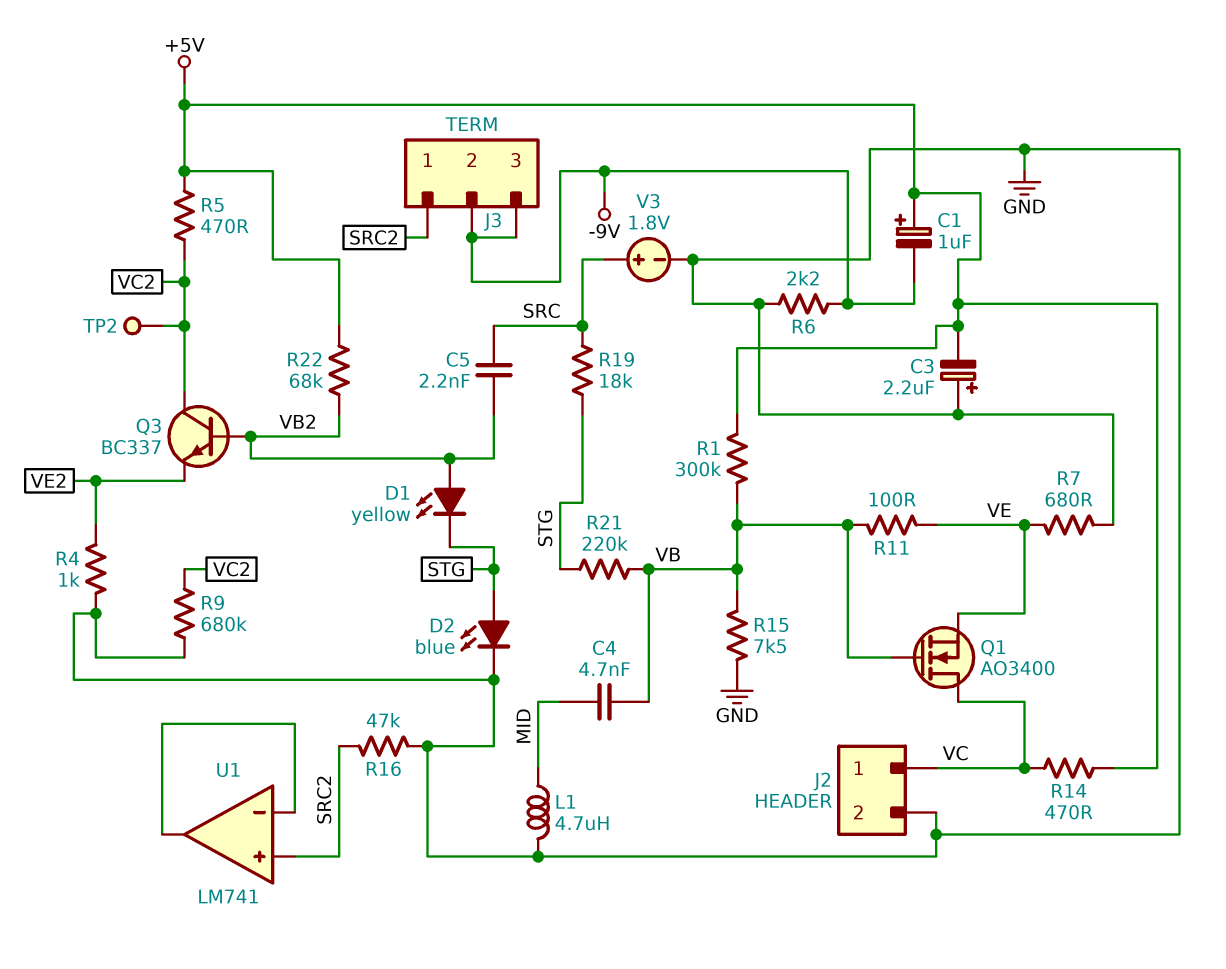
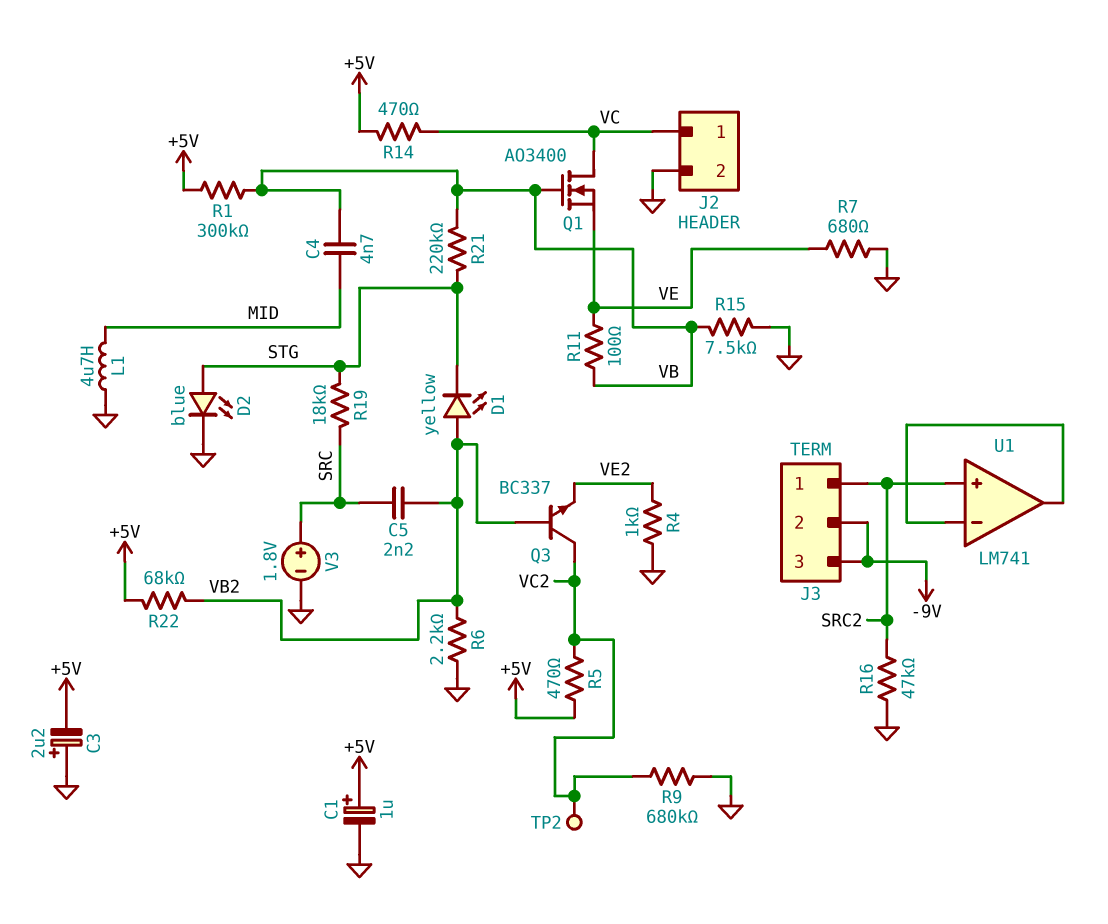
C1: 1uF (plus +5V, minus -9V) -> 1uF (plus +5V, minus GND)
R6: 2.2k (-9V, GND) -> 2.2k (GND, VB2)

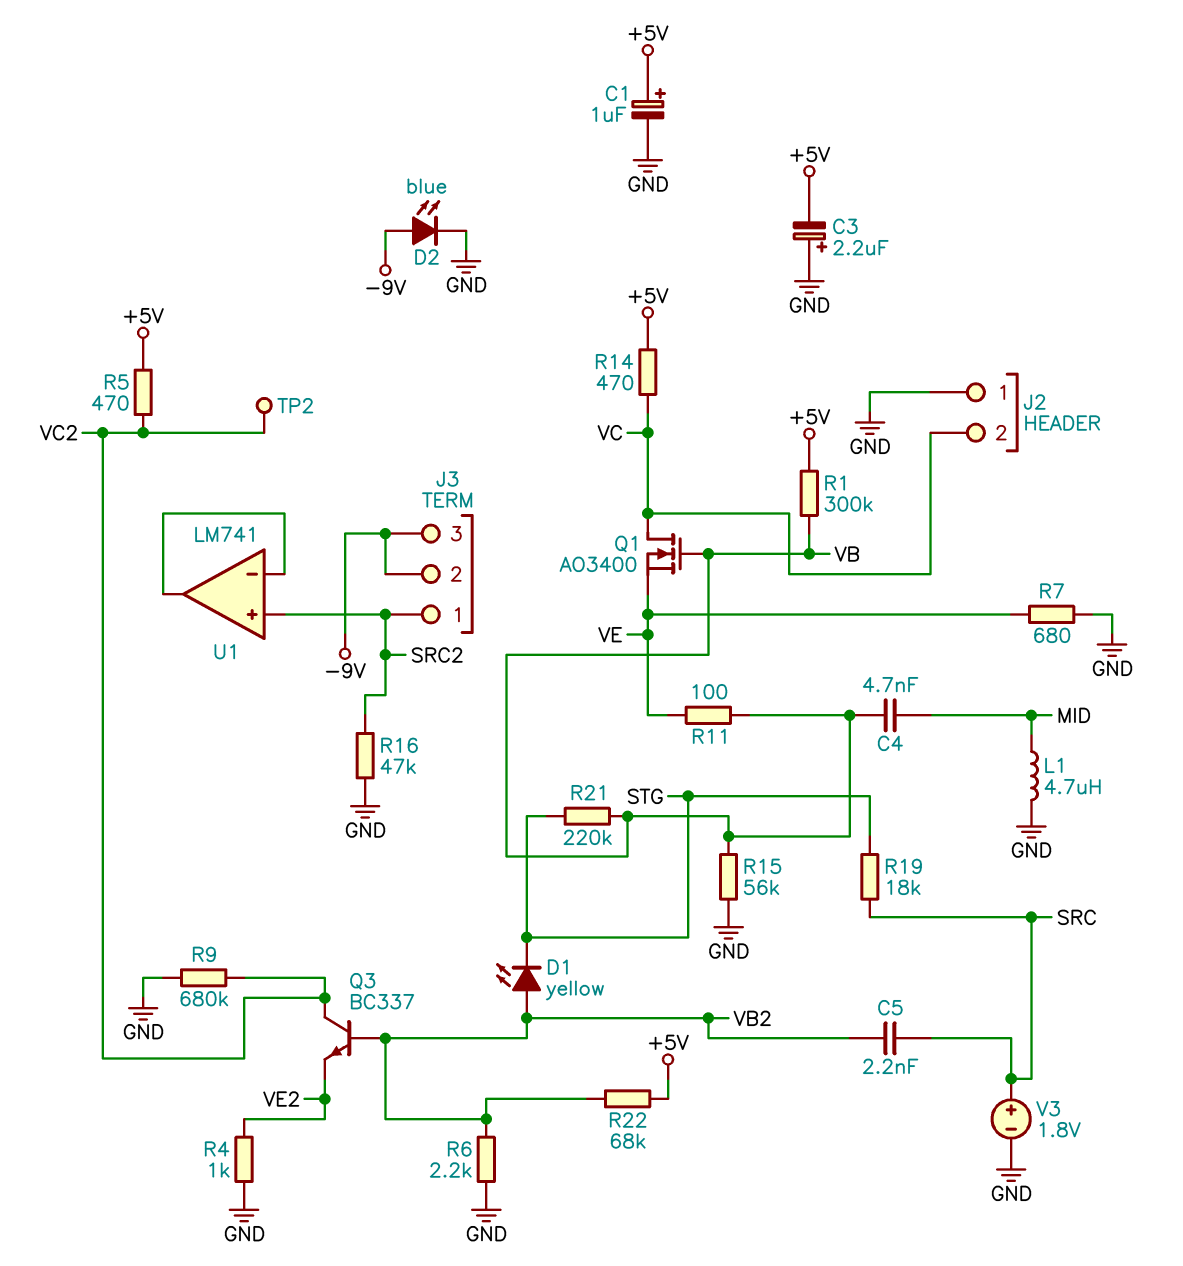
D2: LED blue (A STG, K GND) -> LED blue (A -9V, K GND)
J2 pin 1: VC -> GND
J2 pin 2: GND -> VC
R15: 7.5k (GND, VB) -> 56k (GND, VB)

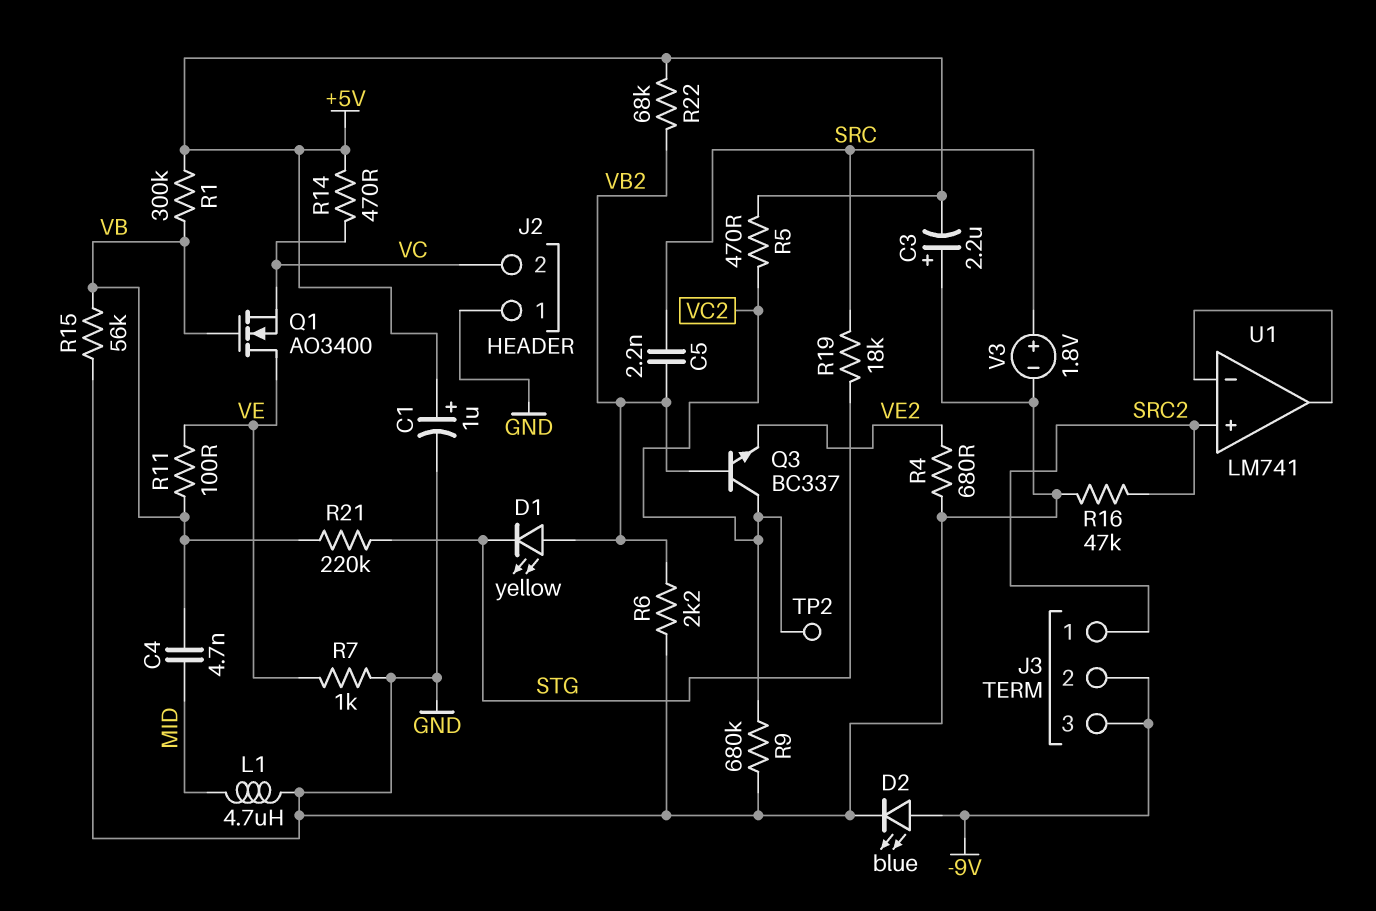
Q1: NMOS AO3400 (G VB, D VC, S VE) -> NMOS AO3400 (G VB, D VE, S VC)
R4: 1k (GND, VE2) -> 680 (GND, VE2)
R7: 680 (GND, VE) -> 1k (GND, VE)

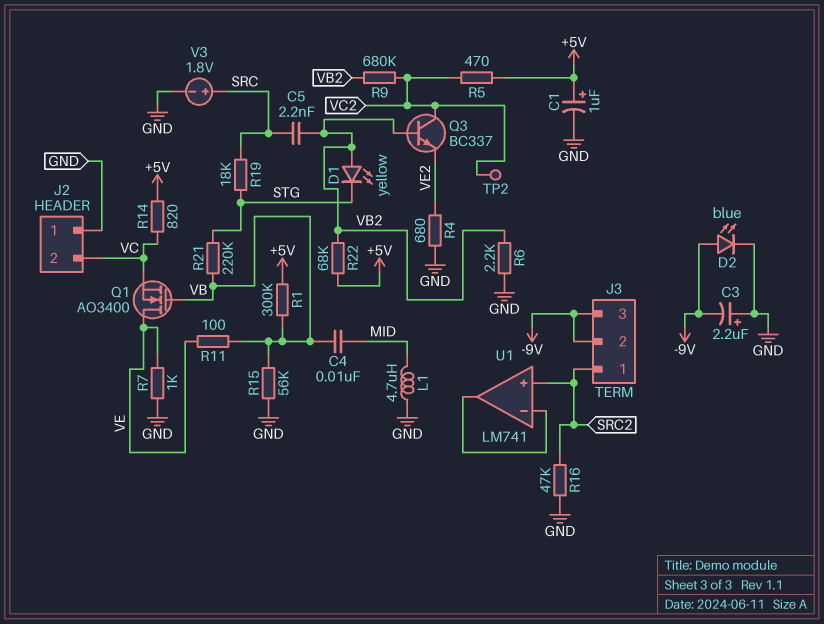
C3: 2.2uF (plus GND, minus +5V) -> 2.2uF (plus GND, minus -9V)
C4: 4.7nF (MID, VB) -> 10nF (MID, VB)
R9: 680k (GND, VC2) -> 680k (VB2, VC2)
R14: 470 (+5V, VC) -> 820 (+5V, VC)

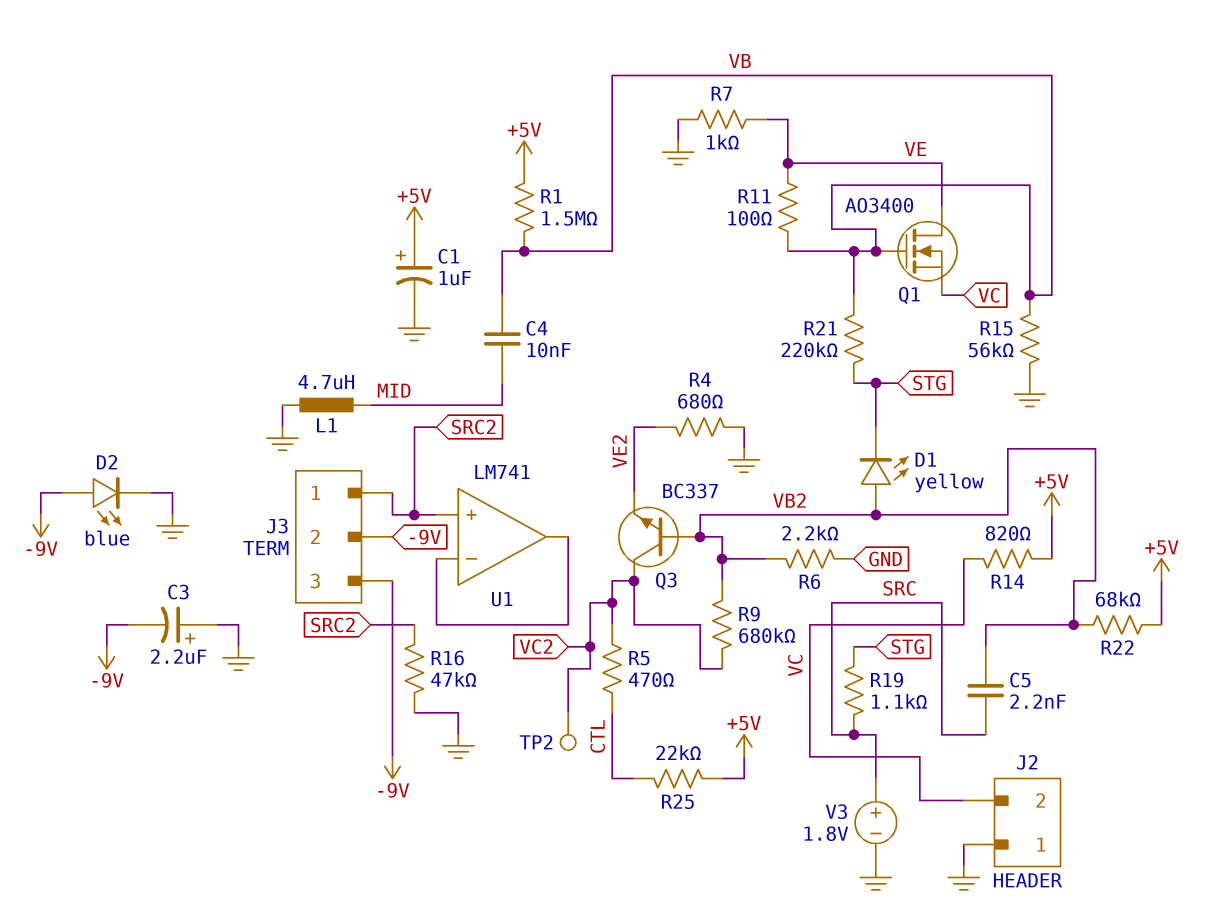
R1: 300k (+5V, VB) -> 1.5M (+5V, VB)
R5: 470 (+5V, VC2) -> 470 (CTL, VC2)
R19: 18k (SRC, STG) -> 1.1k (SRC, STG)
R25: none -> 22k (+5V, CTL)

